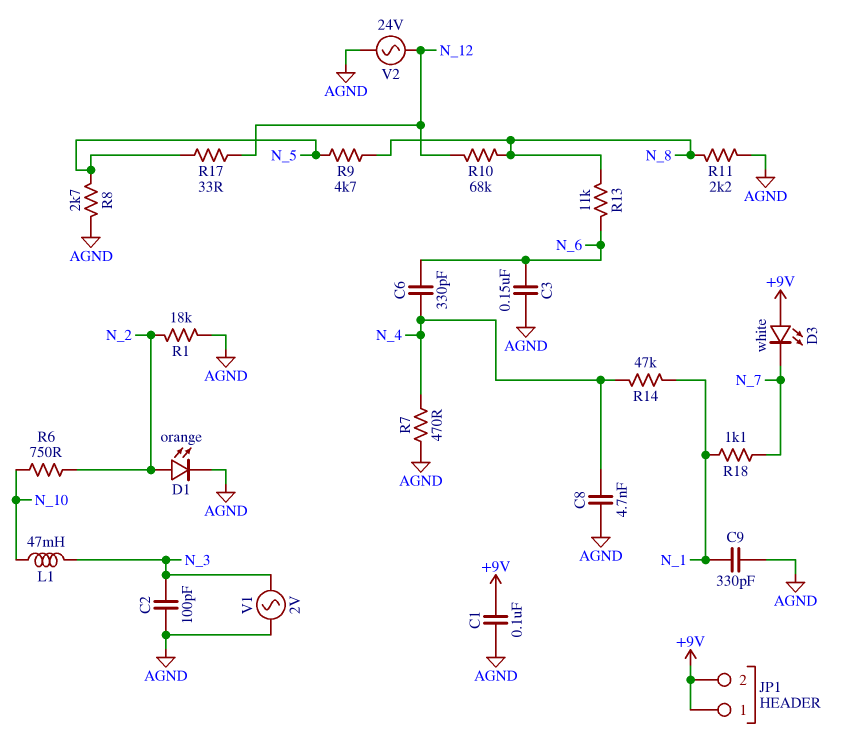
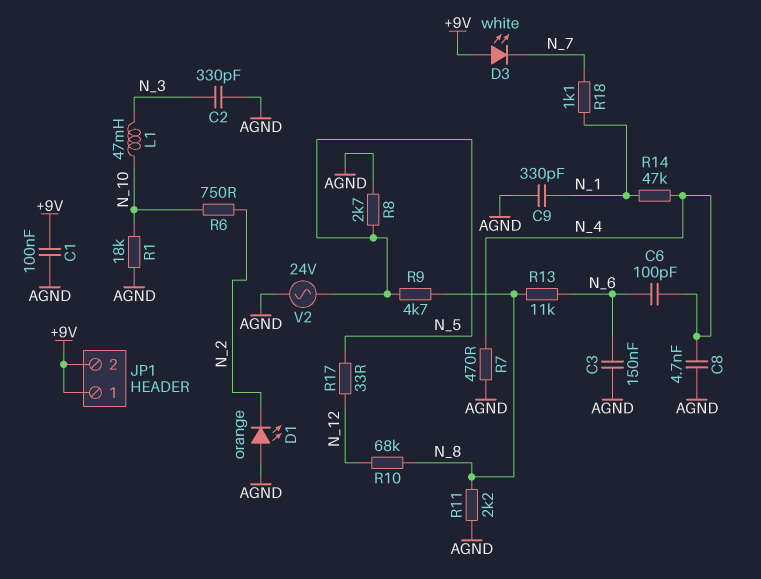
C2: 100pF (AGND, N_3) -> 330pF (AGND, N_3)
C6: 330pF (N_4, N_6) -> 100pF (N_4, N_6)
D1: LED orange (A N_2, K AGND) -> LED orange (A AGND, K N_2)
R1: 18k (AGND, N_2) -> 18k (AGND, N_10)
V1: AC 2V (AGND, N_3) -> none
V2: AC 24V (AGND, N_12) -> AC 24V (AGND, N_5)

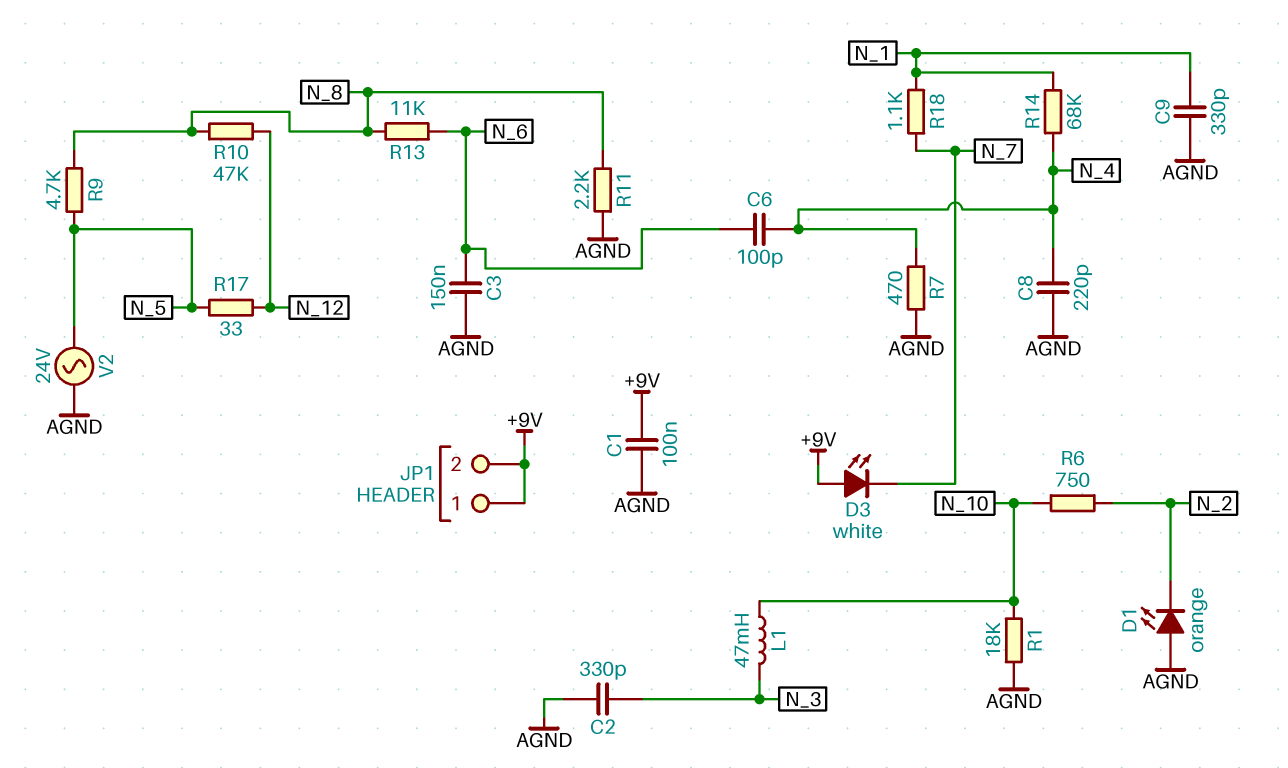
C8: 4.7nF (AGND, N_4) -> 220pF (AGND, N_4)
R8: 2.7k (AGND, N_5) -> none
R10: 68k (N_8, N_12) -> 47k (N_8, N_12)
R14: 47k (N_1, N_4) -> 68k (N_1, N_4)

